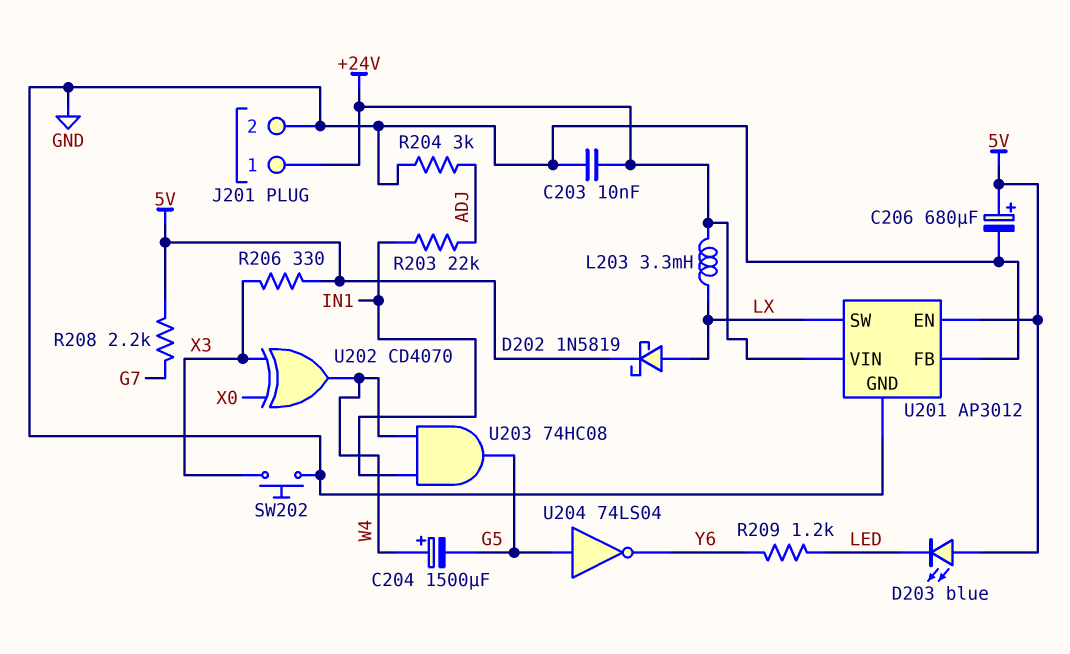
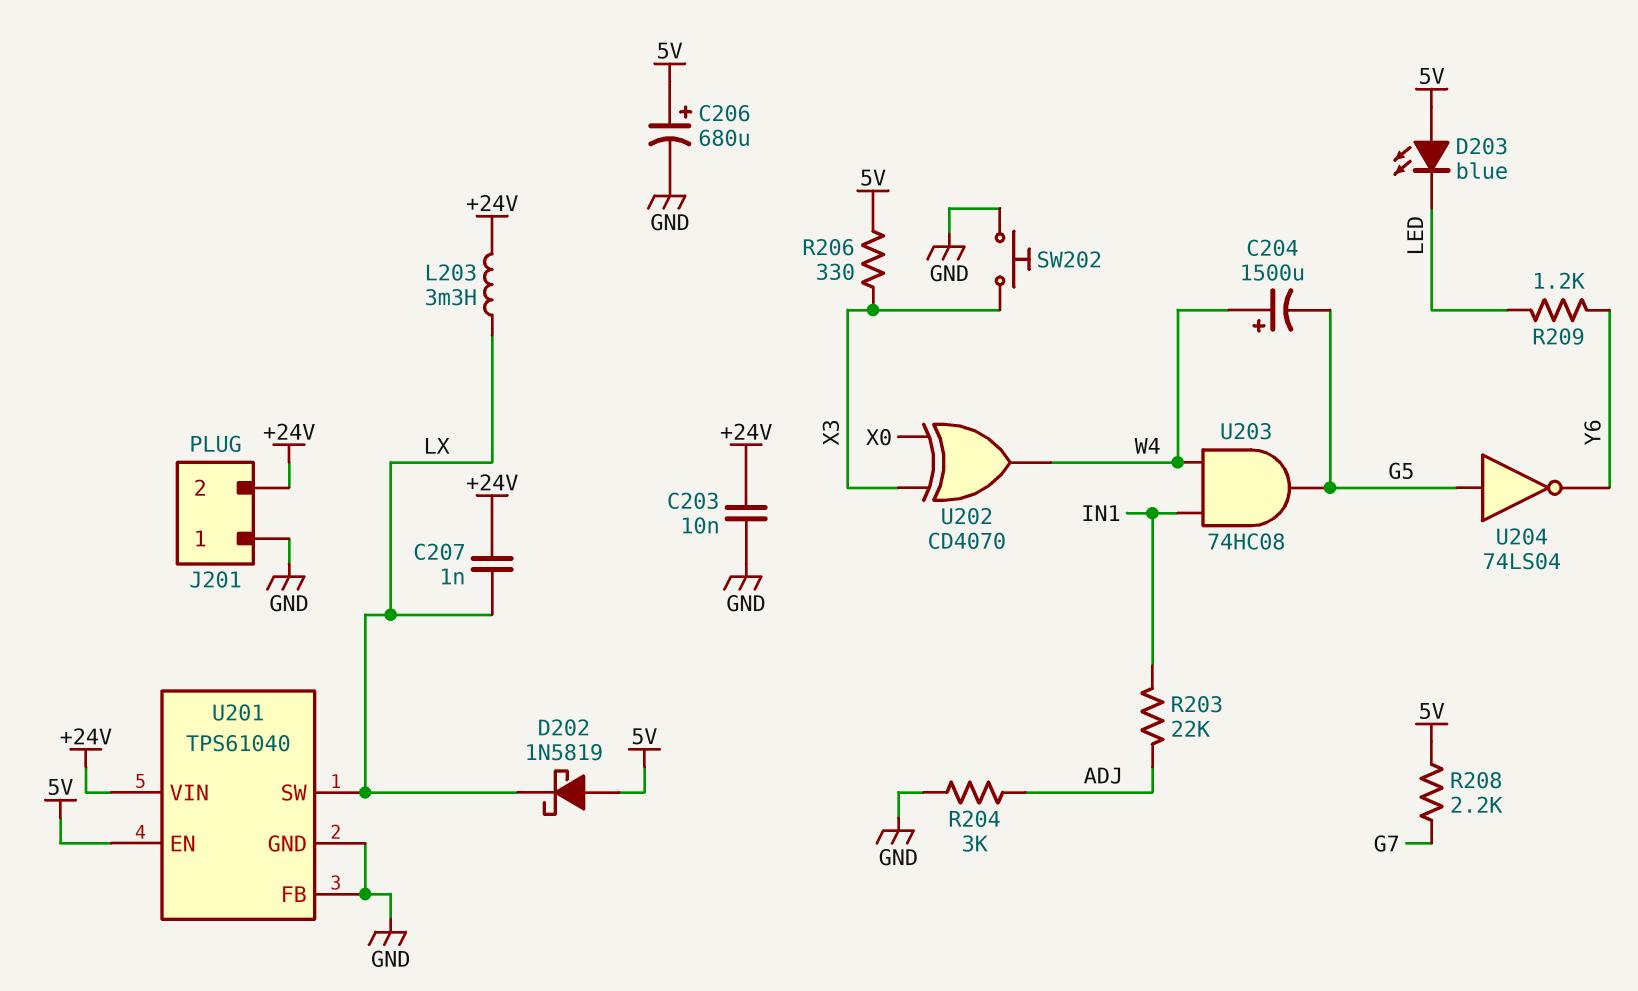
C207: none -> 1nF (+24V, LX)
D202: schottky 1N5819 (A LX, K 5V) -> schottky 1N5819 (A 5V, K LX)
J201 pin 1: +24V -> GND
J201 pin 2: GND -> +24V
U201: AP3012 -> TPS61040

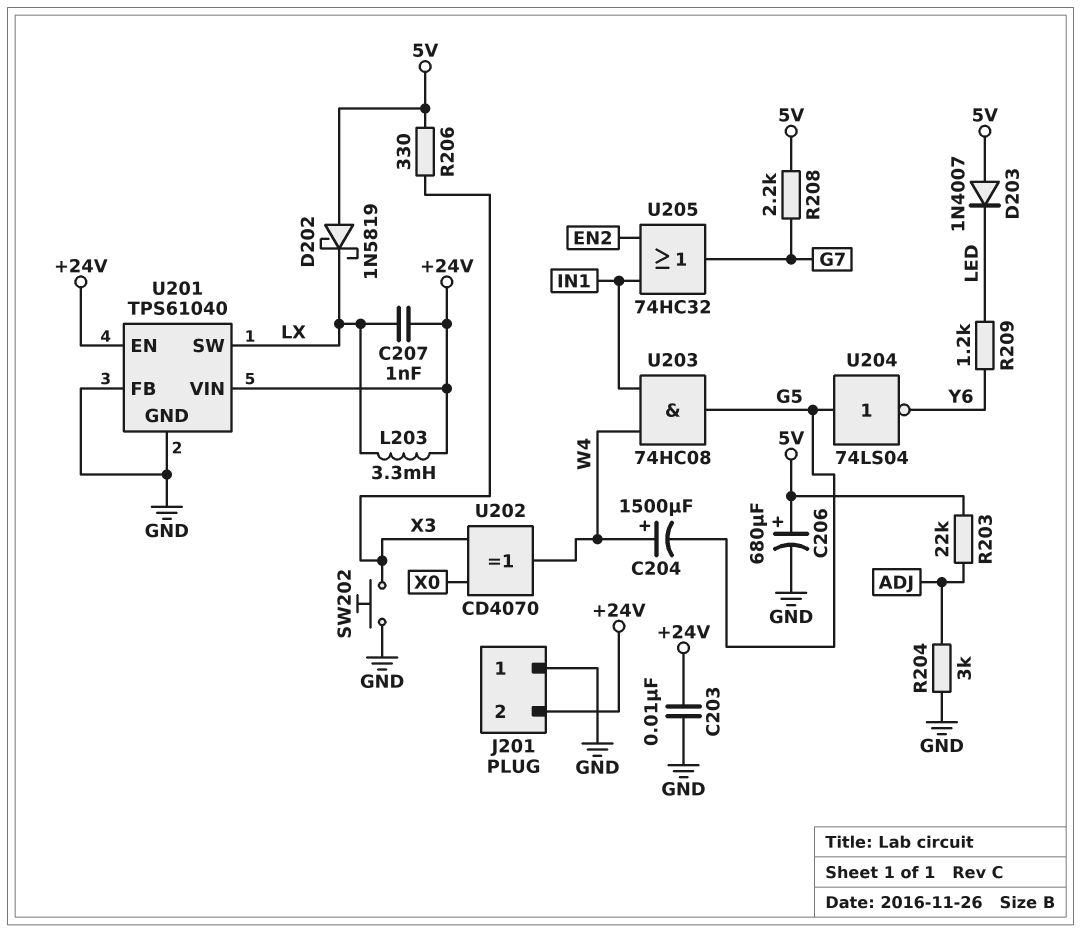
D203: LED blue (A 5V, K LED) -> diode 1N4007 (A 5V, K LED)
R203: 22k (ADJ, IN1) -> 22k (5V, ADJ)
U201 pin EN: 5V -> +24V
U205: none -> OR 74HC32 (in EN2, in IN1, out G7)

